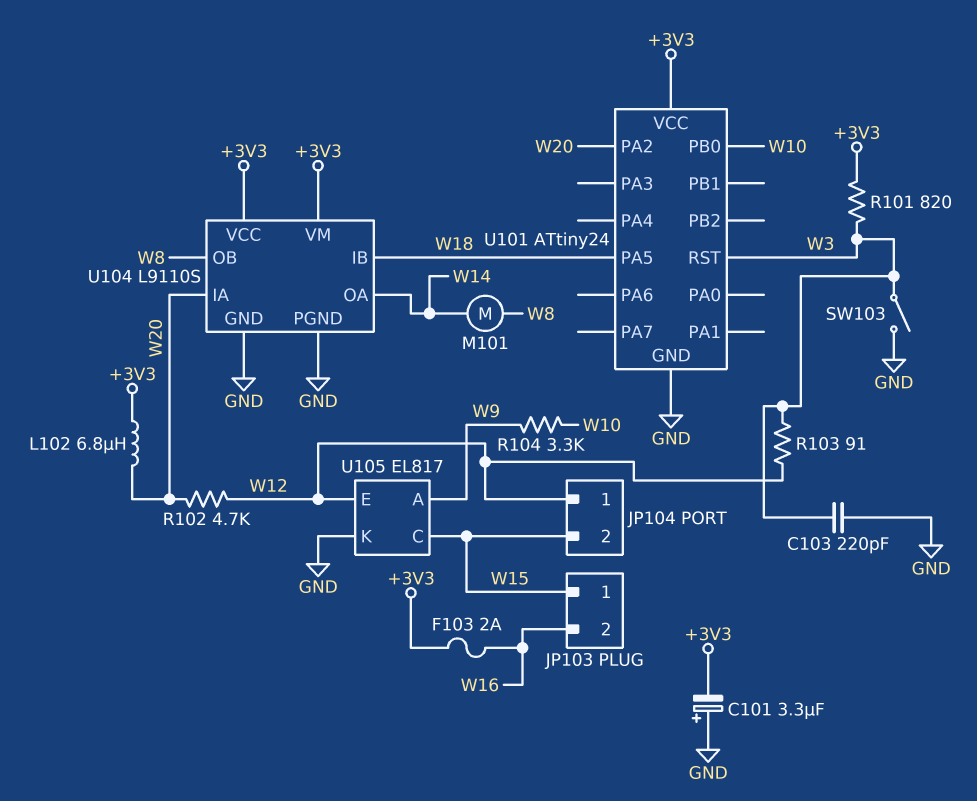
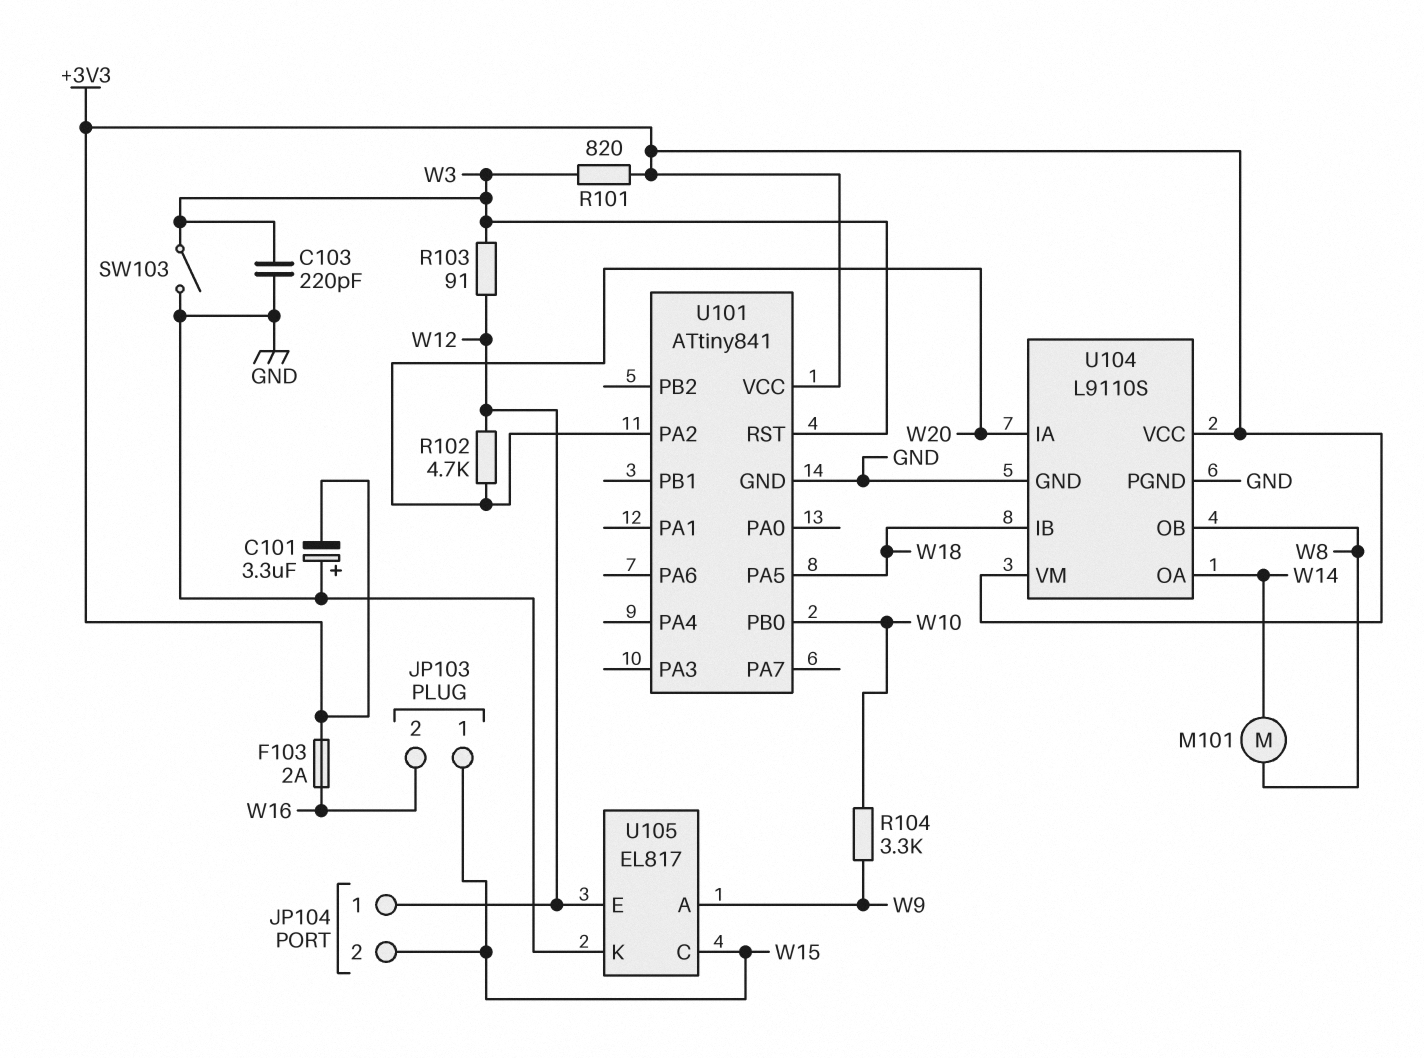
L102: 6.8uH (+3V3, W20) -> none
U101: ATtiny24 -> ATtiny841

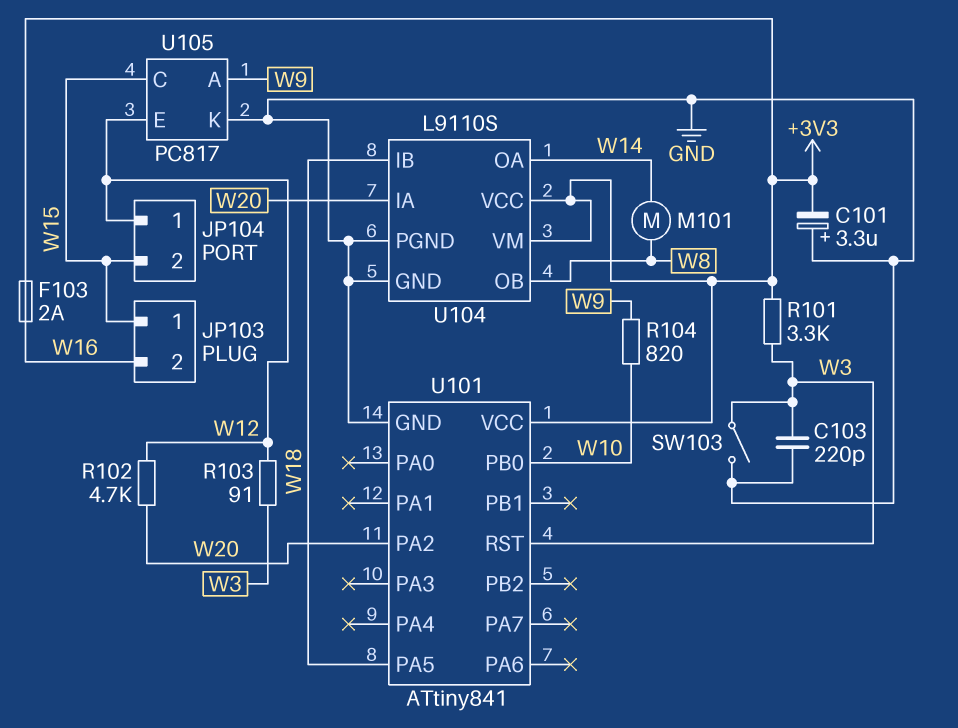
R101: 820 (+3V3, W3) -> 3.3k (+3V3, W3)
R104: 3.3k (W9, W10) -> 820 (W9, W10)
U105: EL817 -> PC817

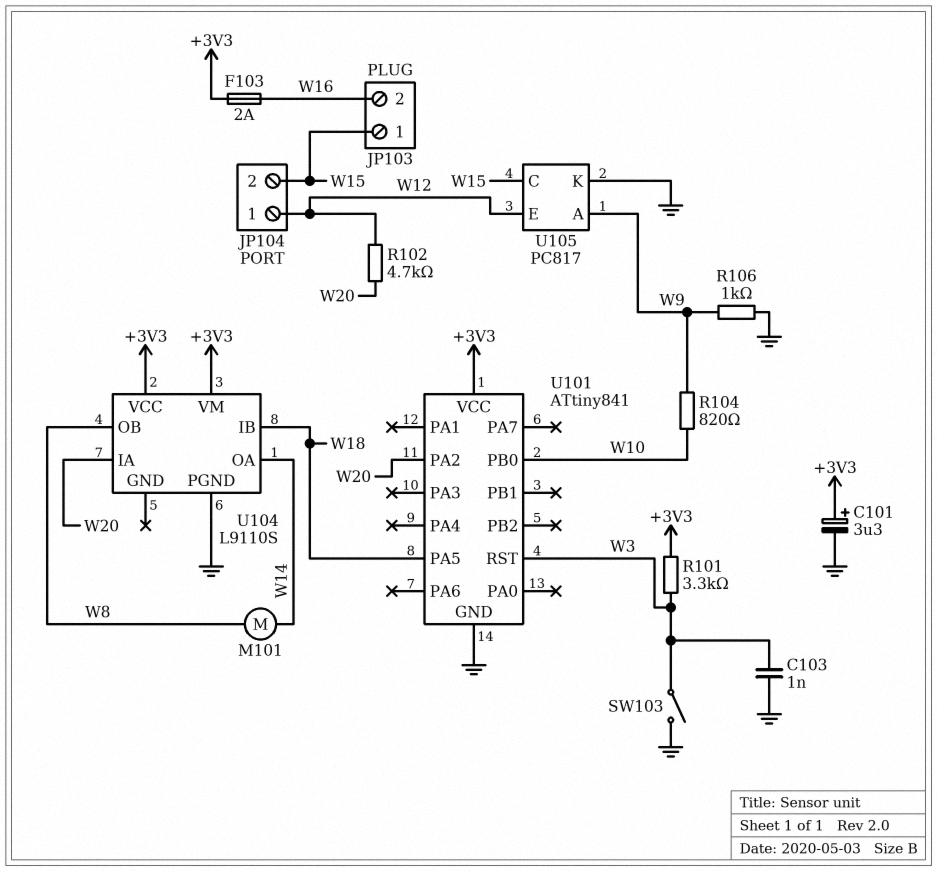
C101: 3.3uF (plus GND, minus +3V3) -> 3.3uF (plus +3V3, minus GND)
C103: 220pF (GND, W3) -> 1nF (GND, W3)
R103: 91 (W3, W12) -> none
R106: none -> 1k (GND, W9)
U104 pin GND: GND -> none

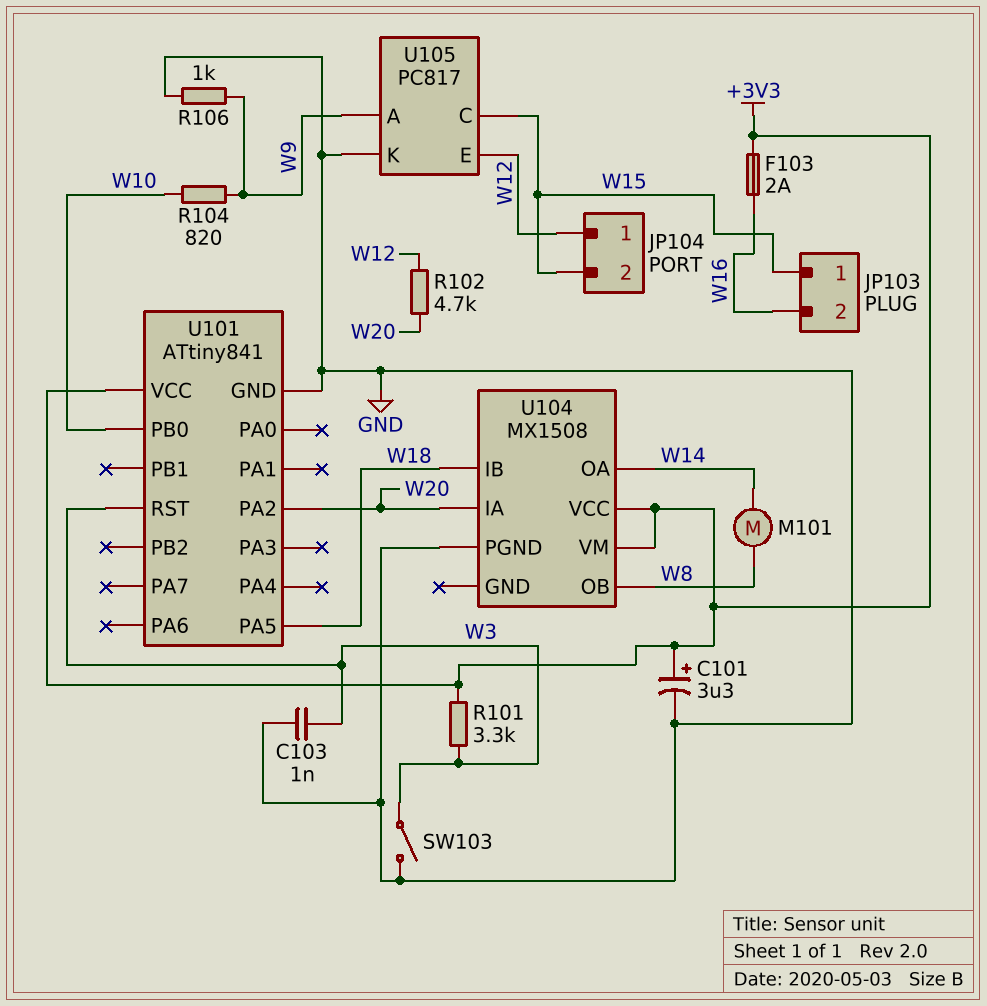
U104: L9110S -> MX1508

